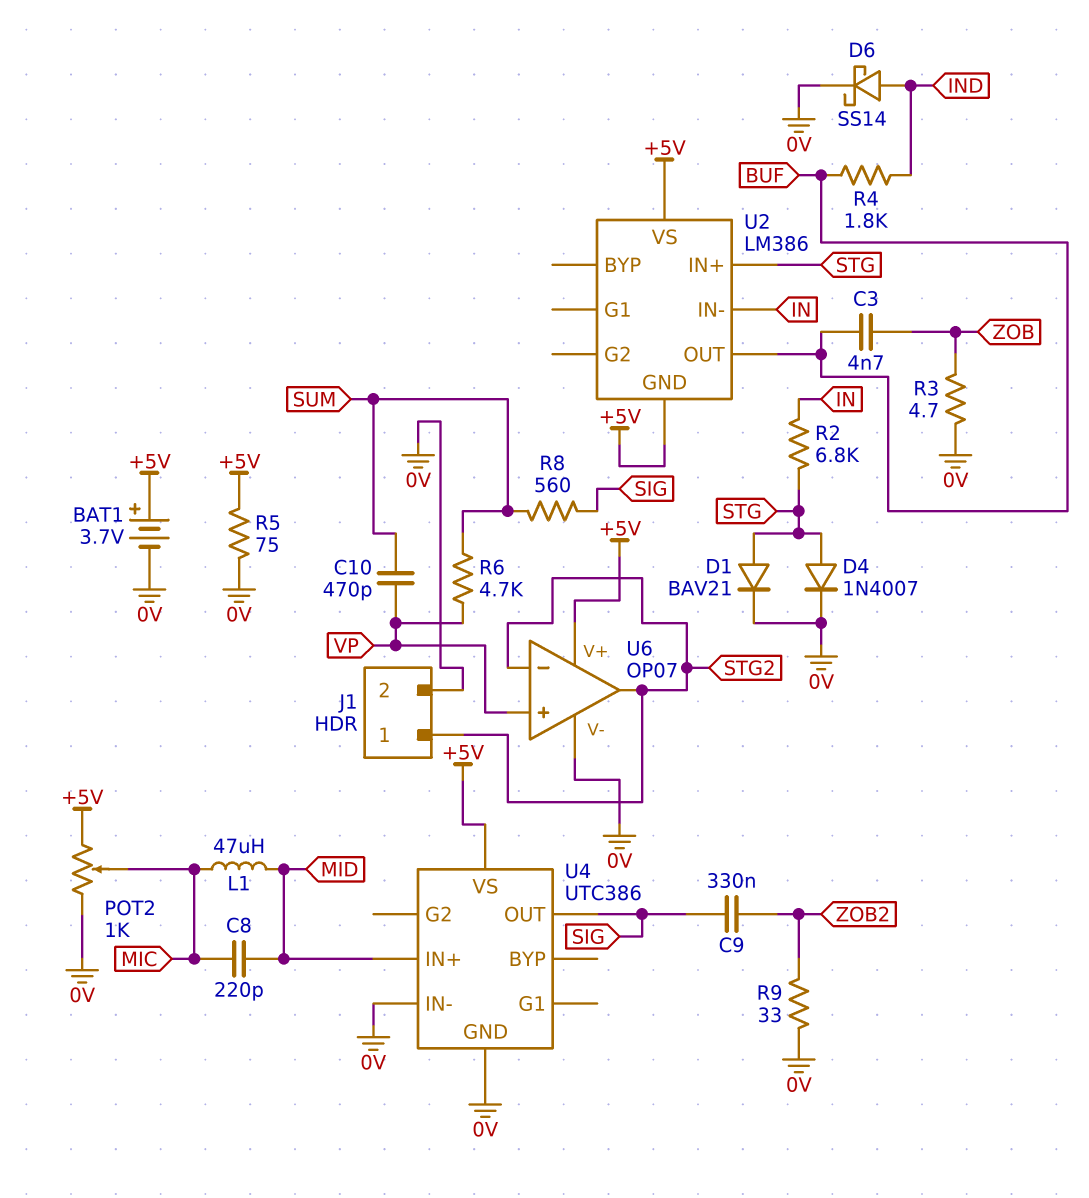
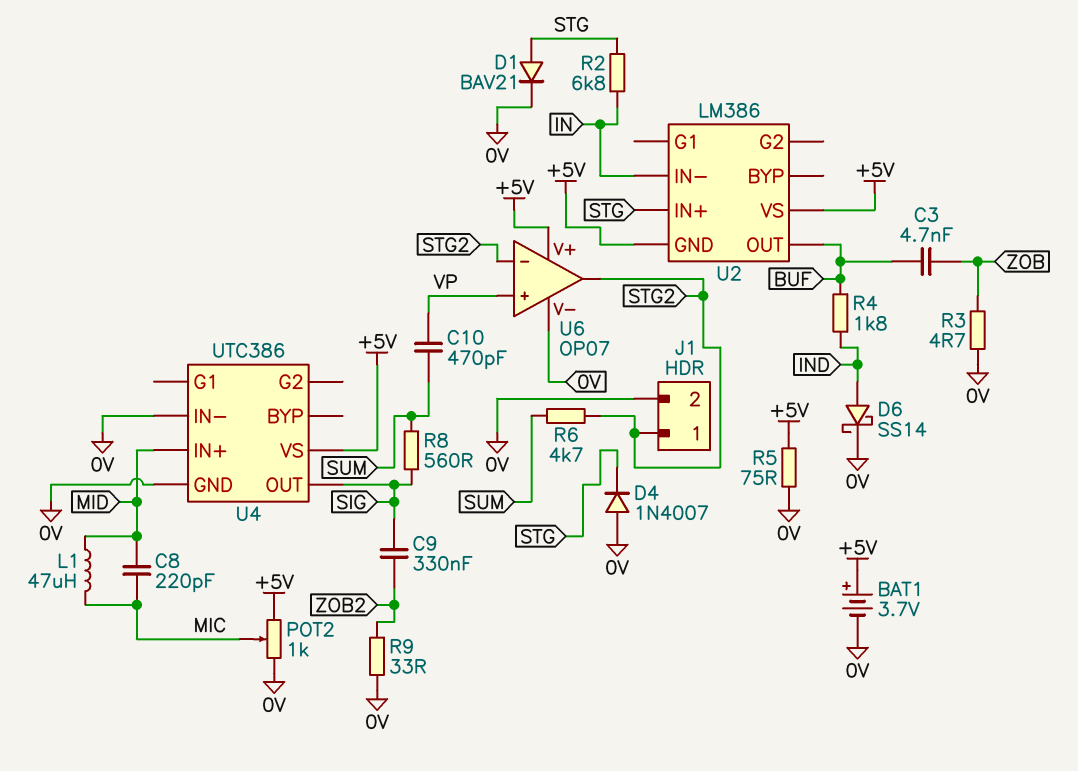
D4: diode 1N4007 (A STG, K 0V) -> diode 1N4007 (A 0V, K STG)
R6: 4.7k (SUM, VP) -> 4.7k (STG2, SUM)

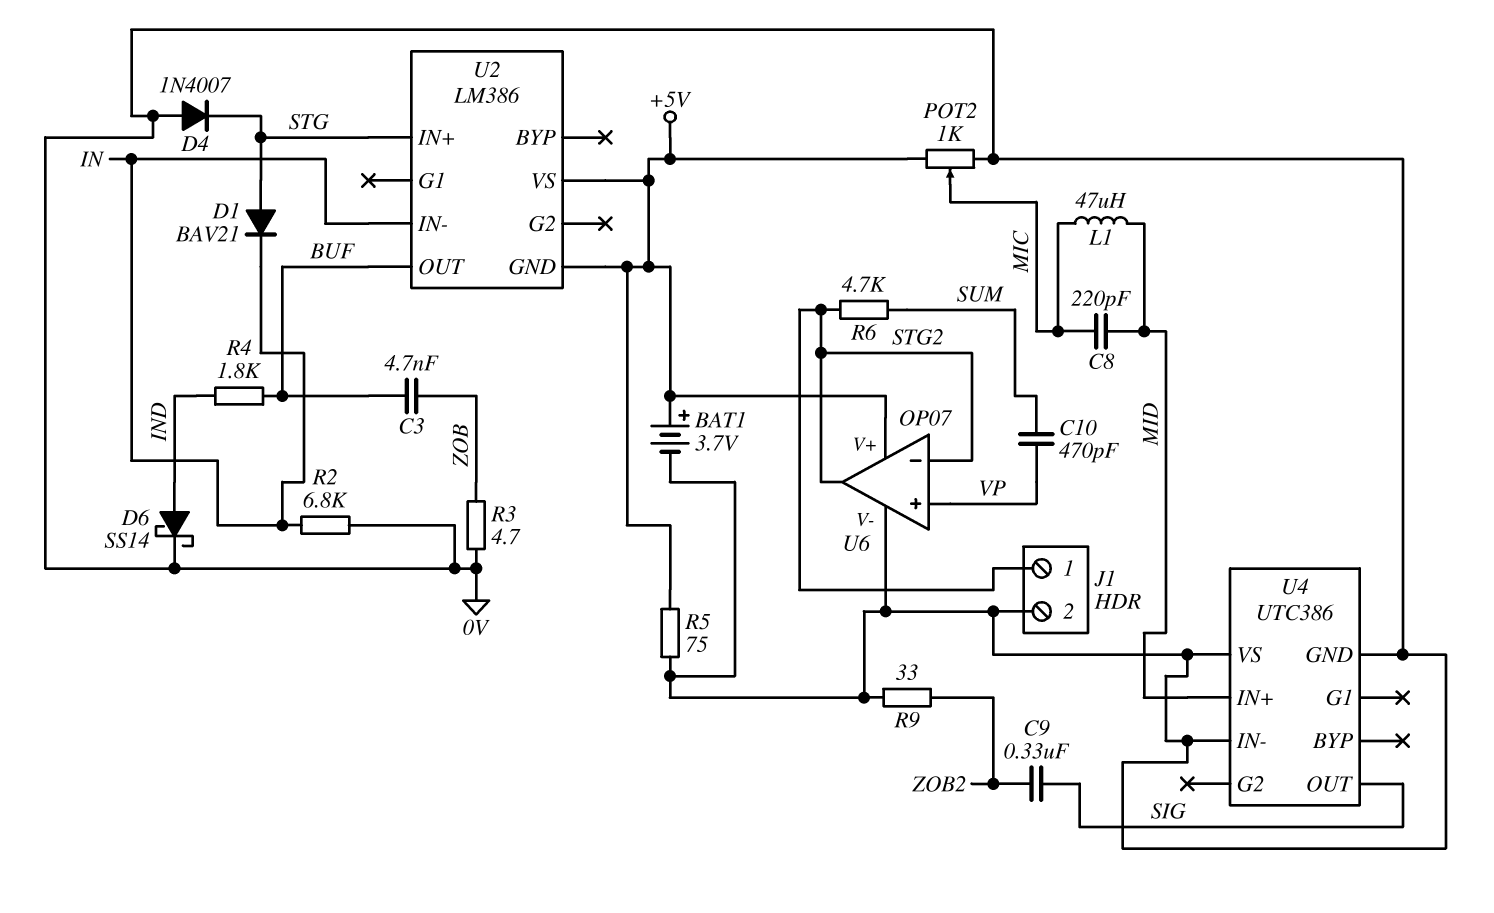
D1: diode BAV21 (A STG, K 0V) -> diode BAV21 (A STG, K IN)
R2: 6.8k (IN, STG) -> 6.8k (0V, IN)
R8: 560 (SIG, SUM) -> none
U4 pin VS: +5V -> 0V

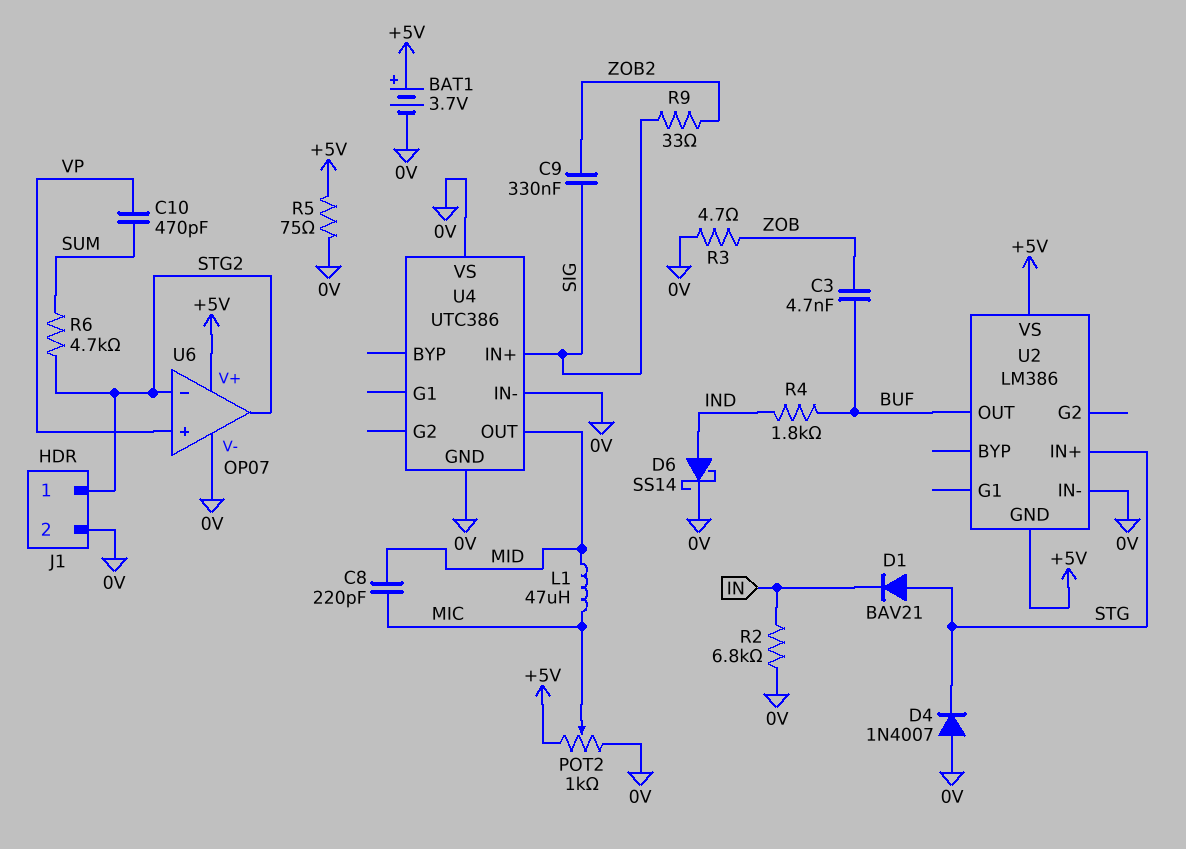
R9: 33 (0V, ZOB2) -> 33 (SIG, ZOB2)
U2 pin IN-: IN -> 0V
U4 pin IN+: MID -> SIG
U4 pin OUT: SIG -> MID

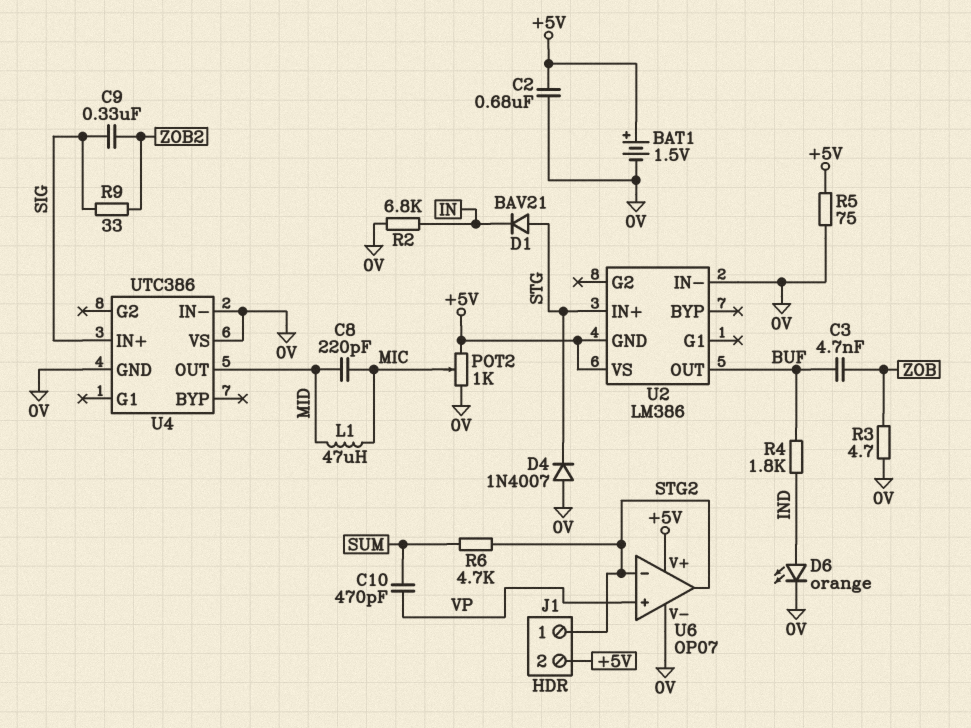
BAT1: 3.7V (plus +5V, minus 0V) -> 1.5V (plus +5V, minus 0V)
C2: none -> 680nF (+5V, 0V)
D6: schottky SS14 (A IND, K 0V) -> LED orange (A IND, K 0V)
J1 pin 2: 0V -> +5V

